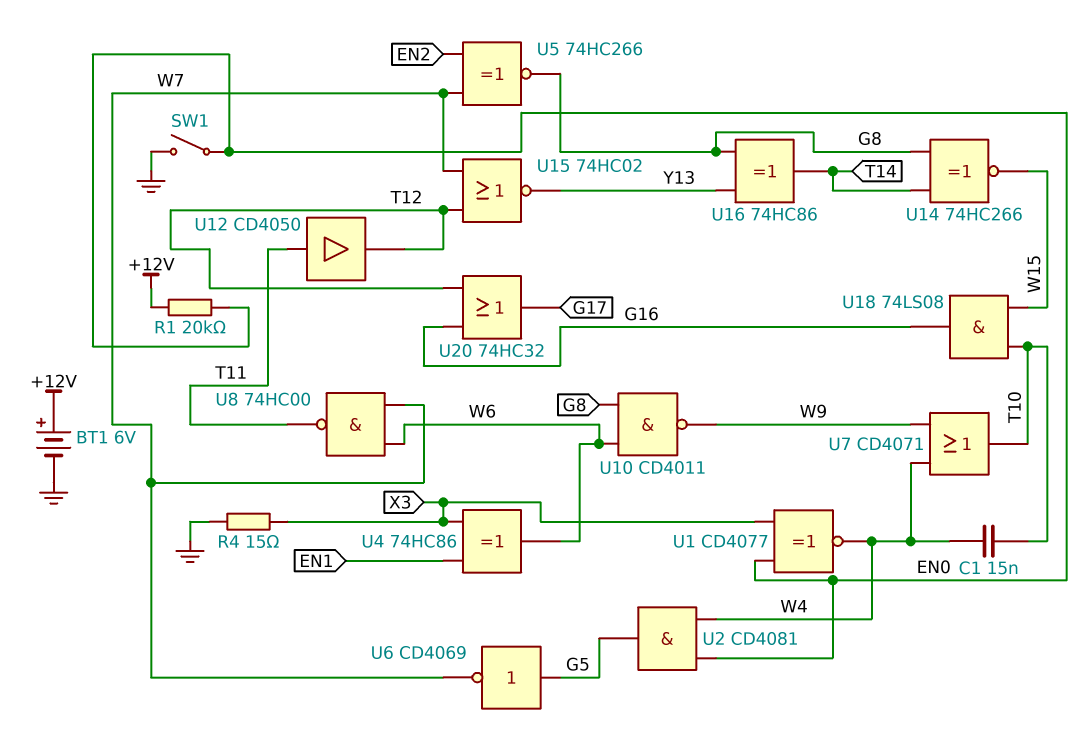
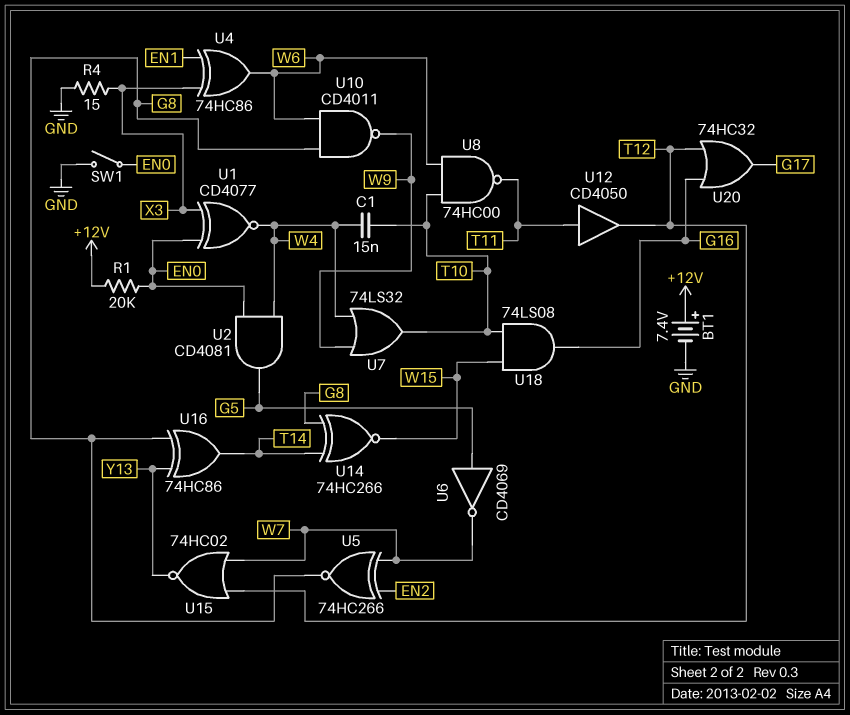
BT1: 6V (plus +12V, minus GND) -> 7.4V (plus +12V, minus GND)
U7: OR CD4071 (in W4, in W9, out T10) -> OR 74LS32 (in W4, in W9, out T10)
U8: NAND 74HC00 (in W6, in W7, out T11) -> NAND 74HC00 (in T10, in W6, out T11)

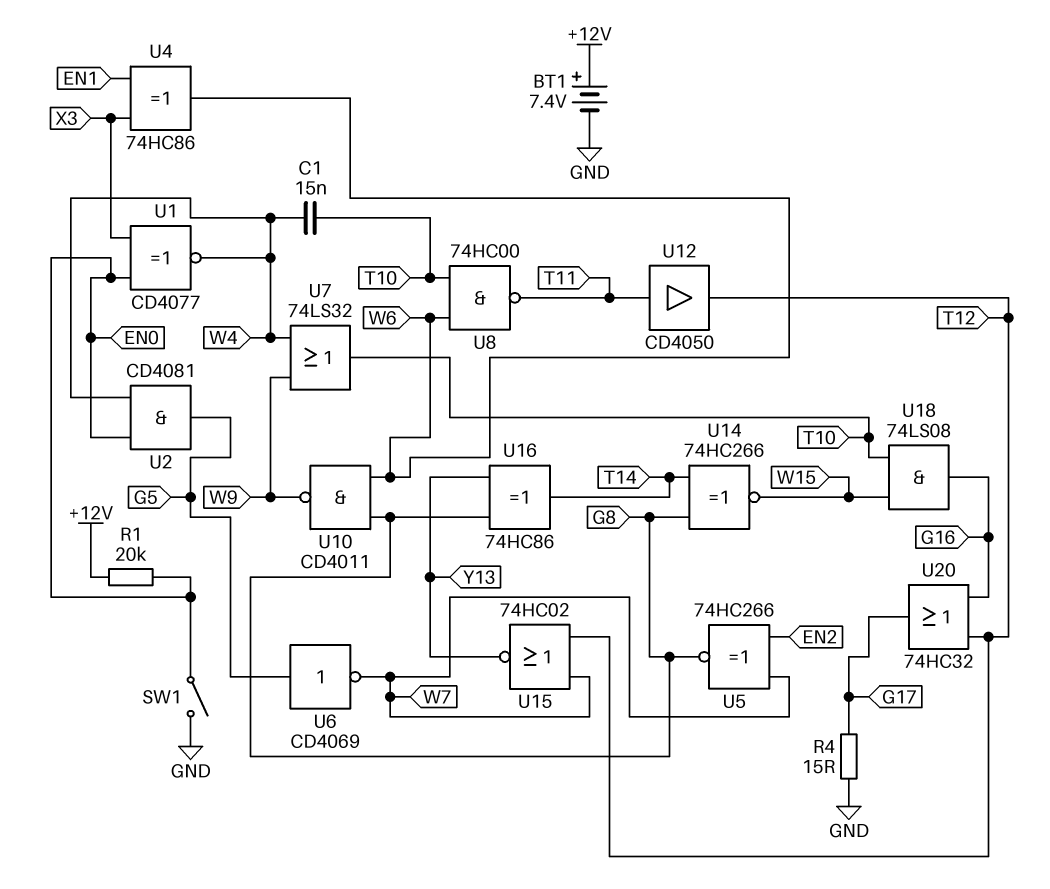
R4: 15 (GND, X3) -> 15 (G17, GND)

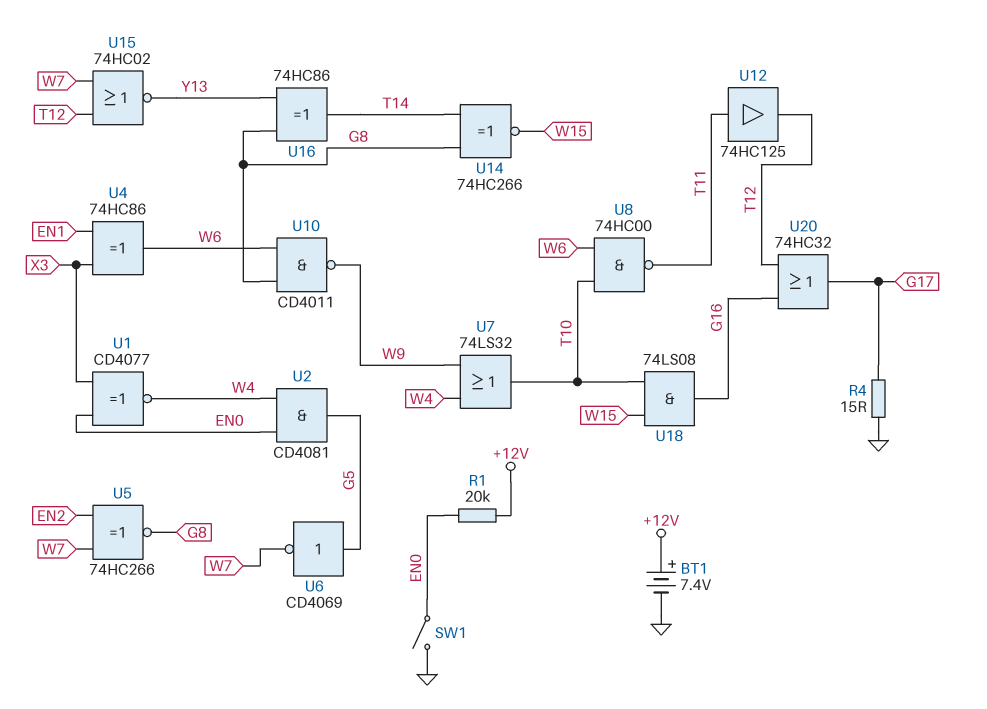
C1: 15nF (T10, W4) -> none
U12: buffer CD4050 (in T11, out T12) -> buffer 74HC125 (in T11, out T12)

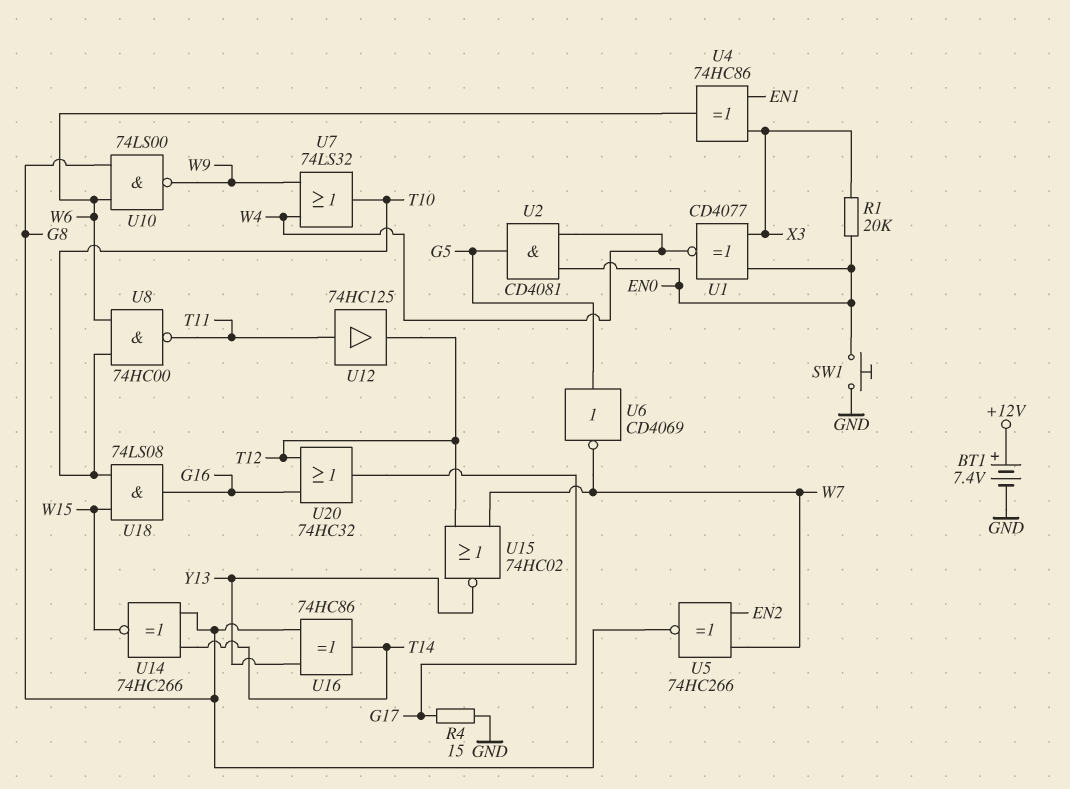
R1: 20k (+12V, EN0) -> 20k (EN0, X3)
SW1: switch (EN0, GND) -> button (EN0, GND)
U10: NAND CD4011 (in G8, in W6, out W9) -> NAND 74LS00 (in G8, in W6, out W9)

